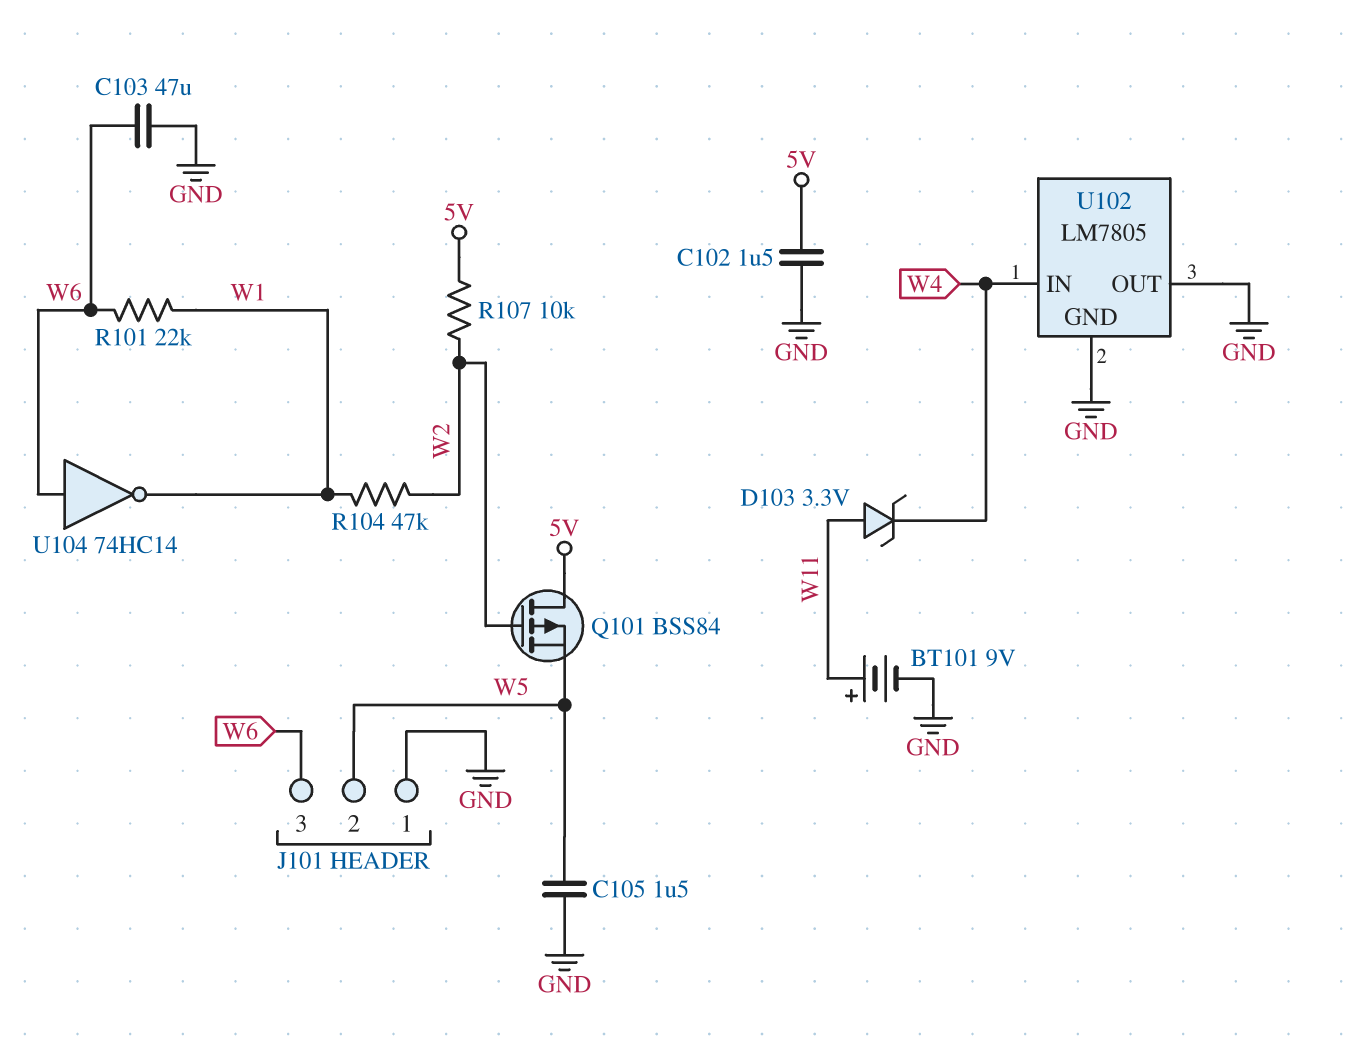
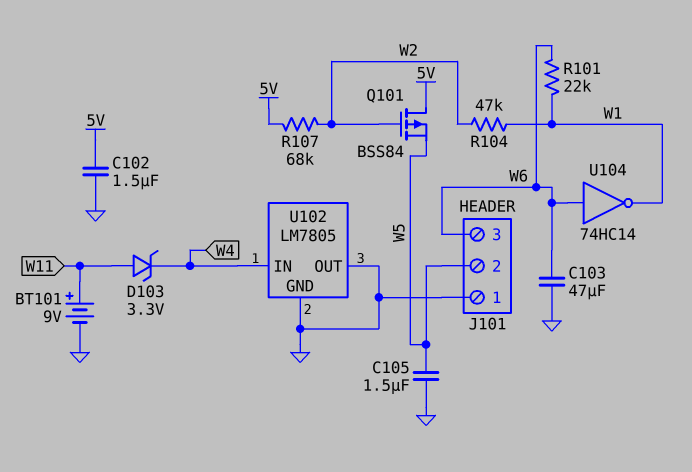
R107: 10k (5V, W2) -> 68k (5V, W2)

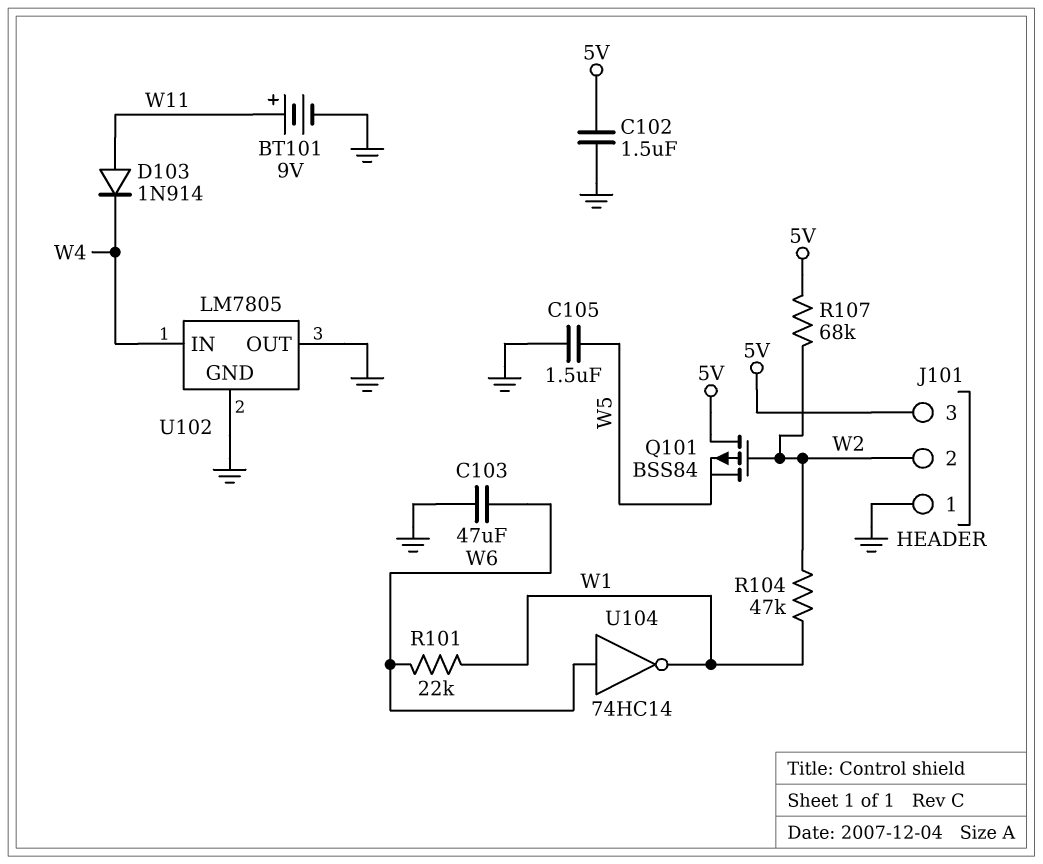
D103: zener 3.3V (A W11, K W4) -> diode 1N914 (A W11, K W4)
J101 pin 2: W5 -> W2
J101 pin 3: W6 -> 5V

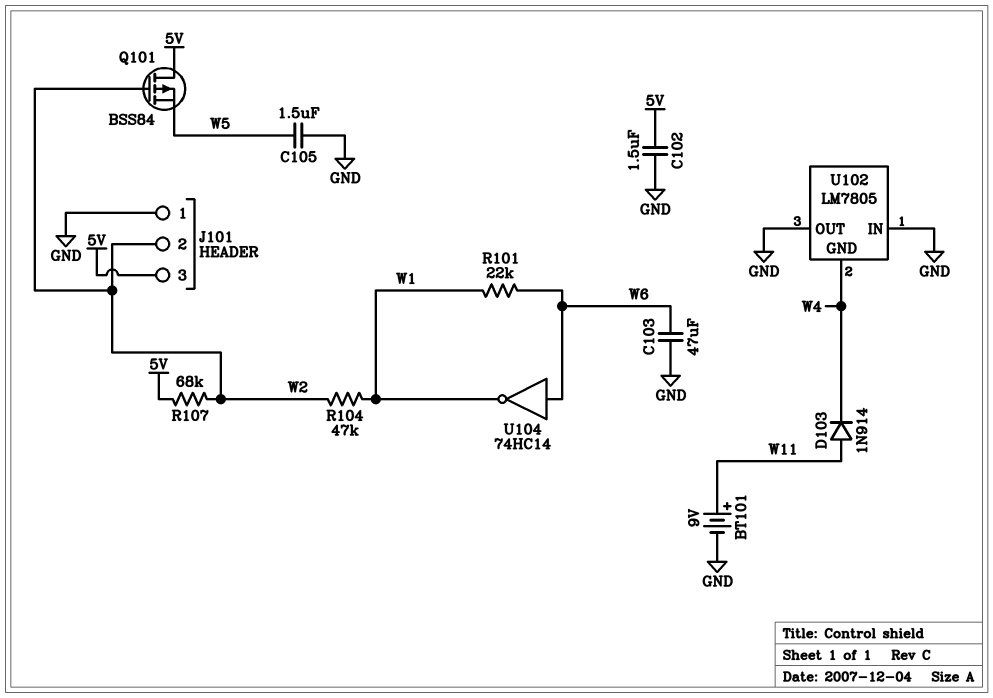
U102 pin GND: GND -> W4
U102 pin IN: W4 -> GND

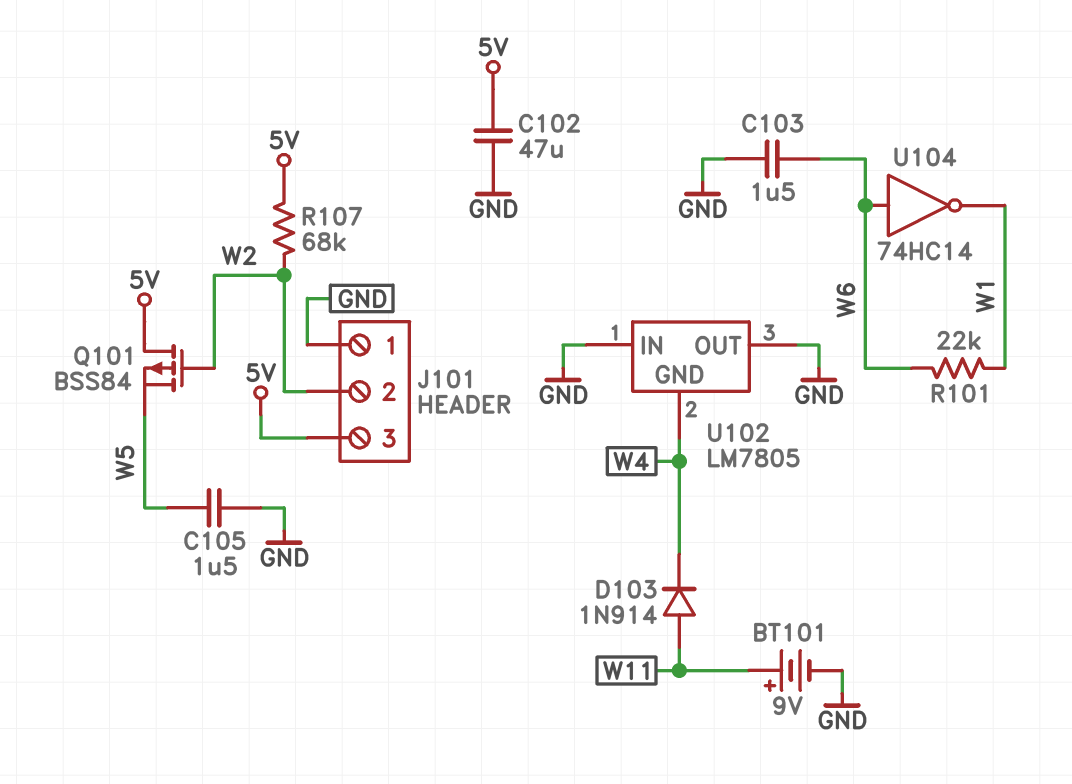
C102: 1.5uF (5V, GND) -> 47uF (5V, GND)
C103: 47uF (GND, W6) -> 1.5uF (GND, W6)
R104: 47k (W1, W2) -> none

